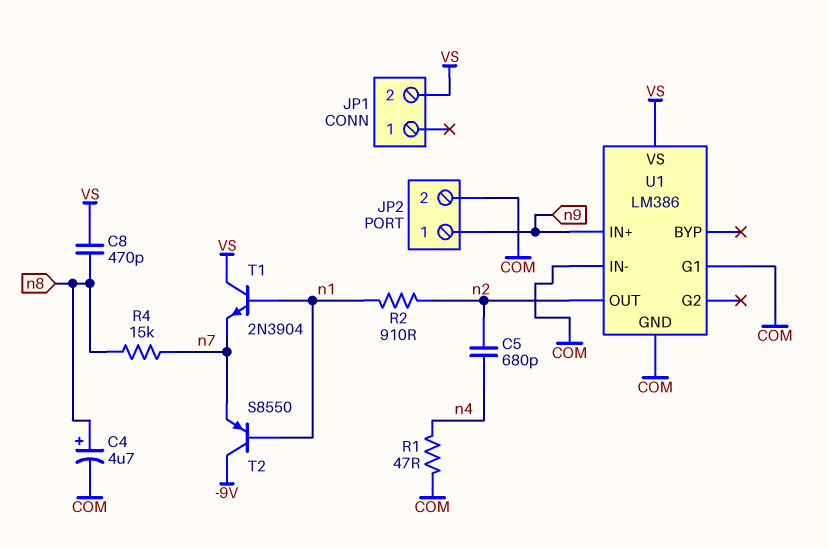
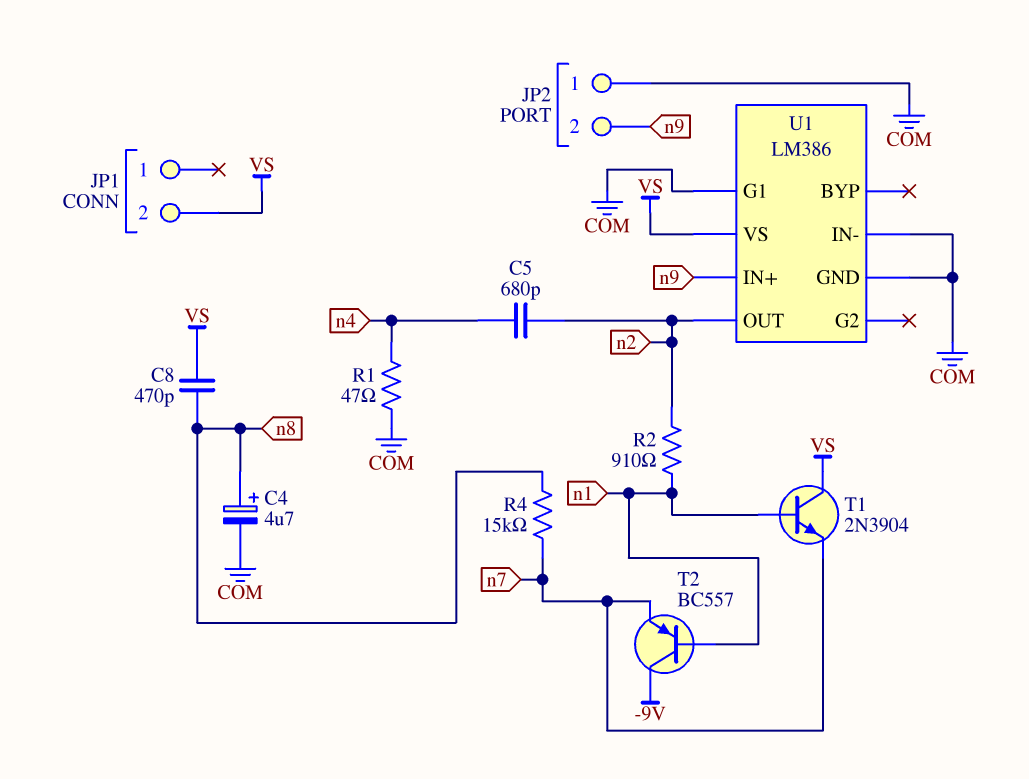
JP2 pin 1: n9 -> COM
JP2 pin 2: COM -> n9
T2: PNP S8550 (B n1, C -9V, E n7) -> PNP BC557 (B n1, C -9V, E n7)

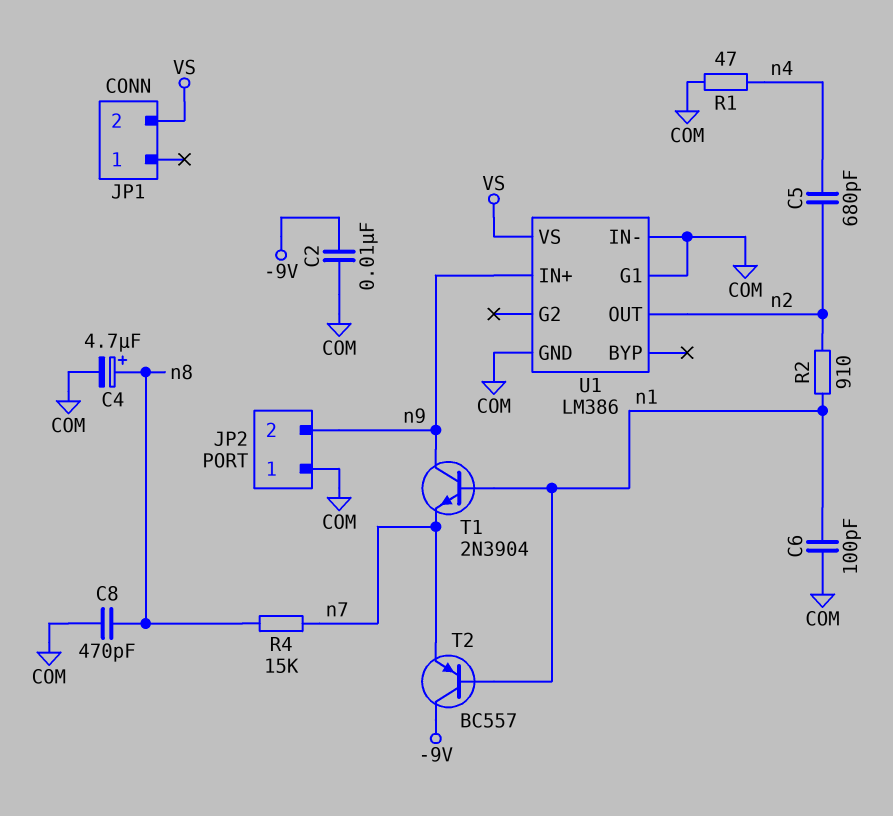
C2: none -> 10nF (-9V, COM)
C6: none -> 100pF (COM, n1)
C8: 470pF (VS, n8) -> 470pF (COM, n8)
T1: NPN 2N3904 (B n1, C VS, E n7) -> NPN 2N3904 (B n1, C n9, E n7)

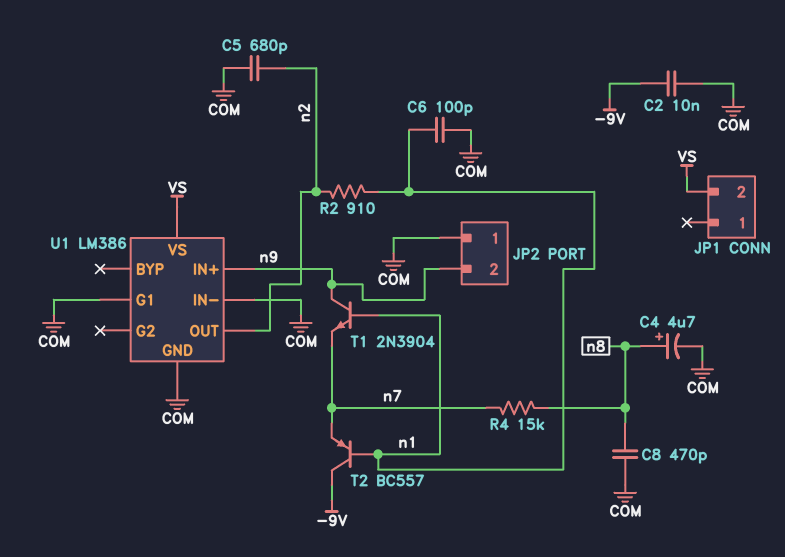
C5: 680pF (n2, n4) -> 680pF (COM, n2)
R1: 47 (COM, n4) -> none

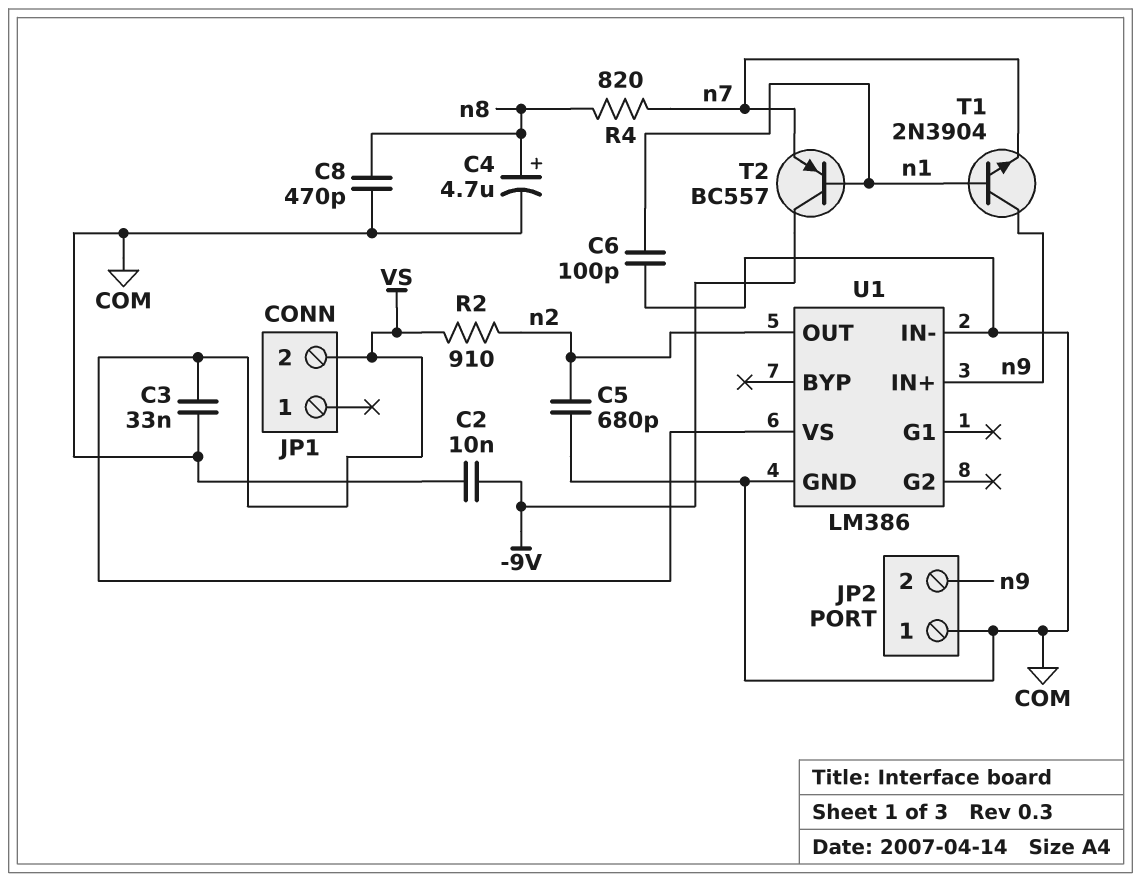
C3: none -> 33nF (COM, VS)
R2: 910 (n1, n2) -> 910 (VS, n2)
R4: 15k (n7, n8) -> 820 (n7, n8)
U1 pin G1: COM -> none

